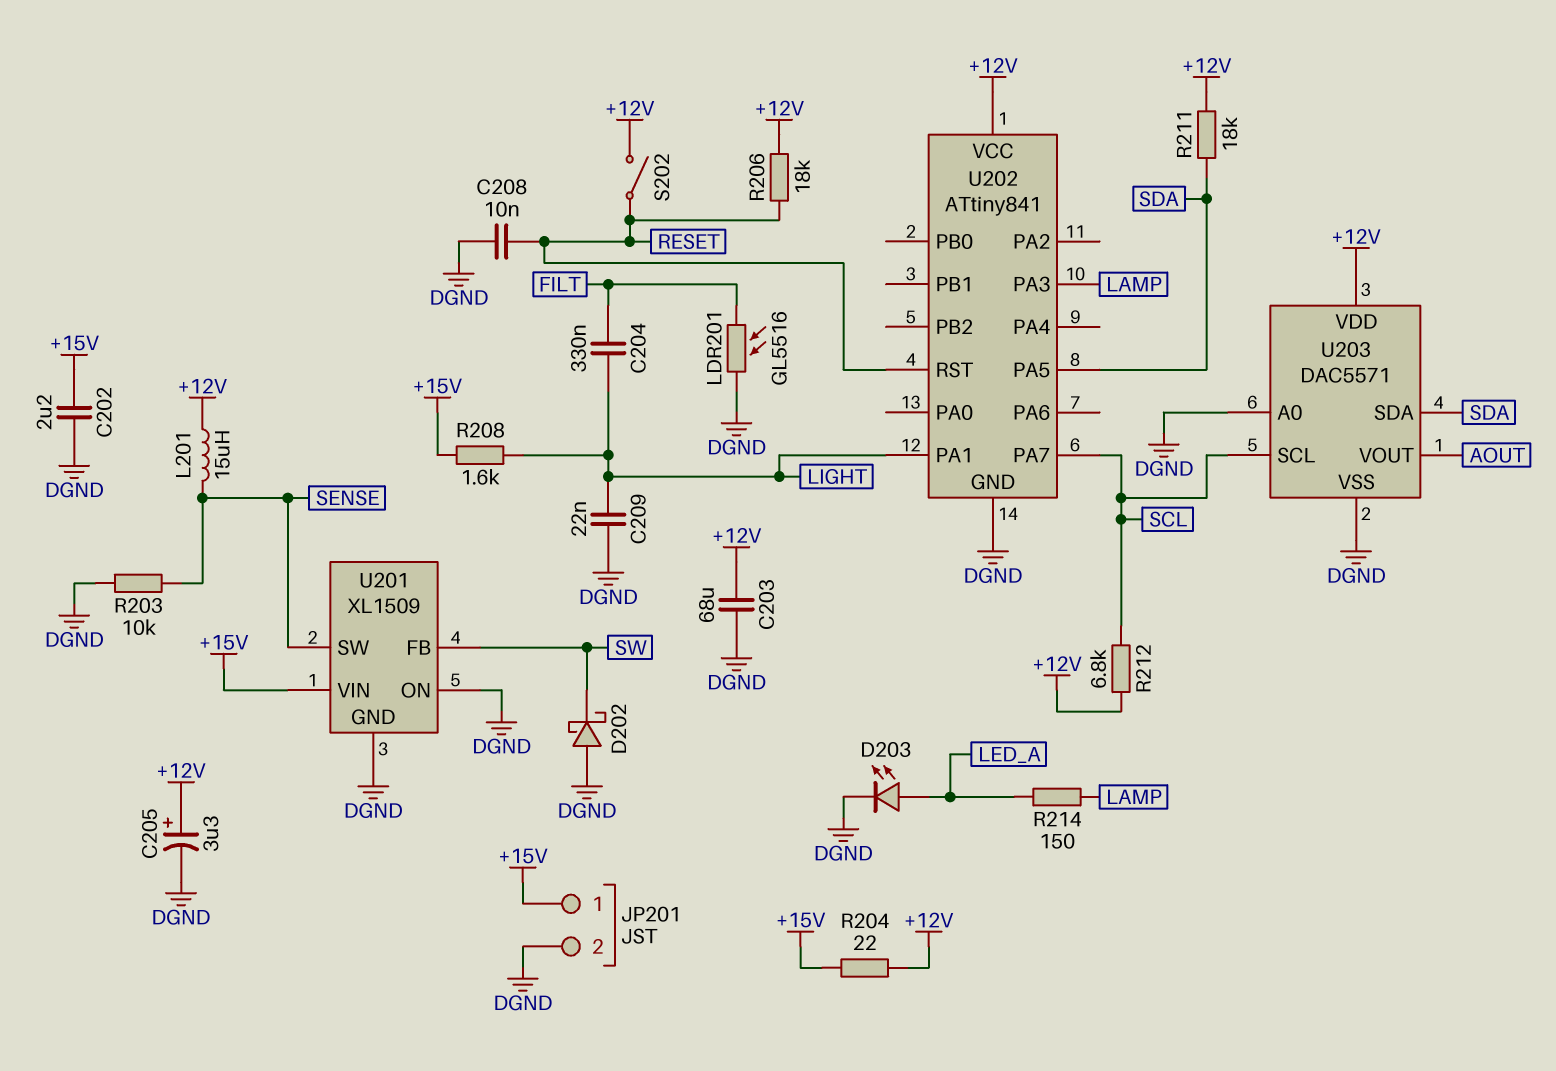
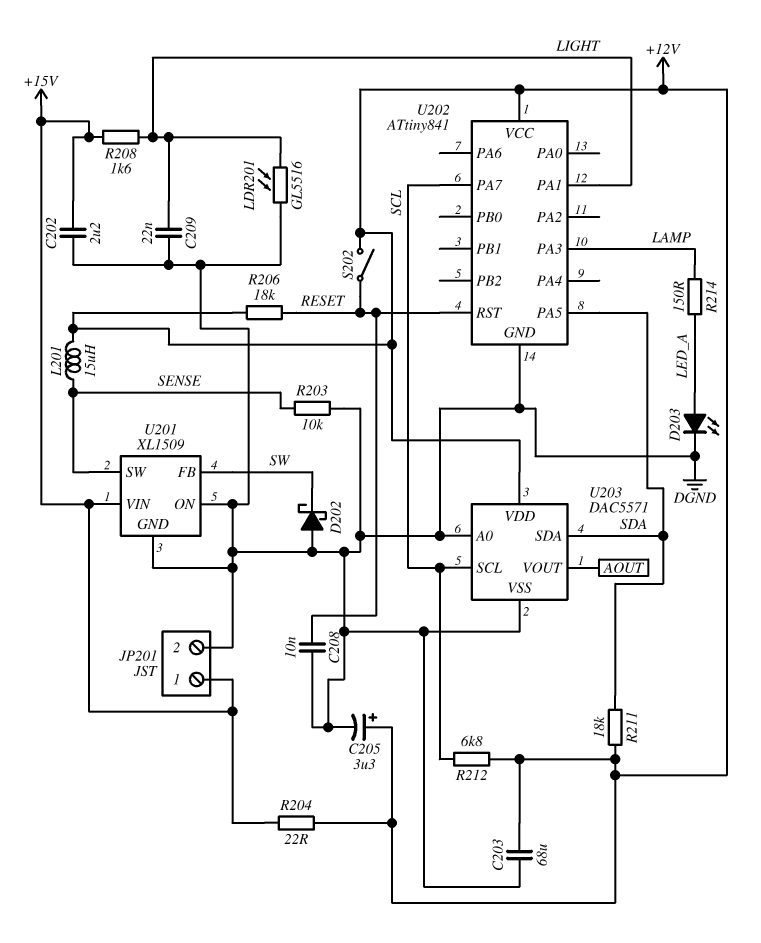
C204: 330nF (FILT, LIGHT) -> none
LDR201: GL5516 (DGND, FILT) -> GL5516 (DGND, LIGHT)

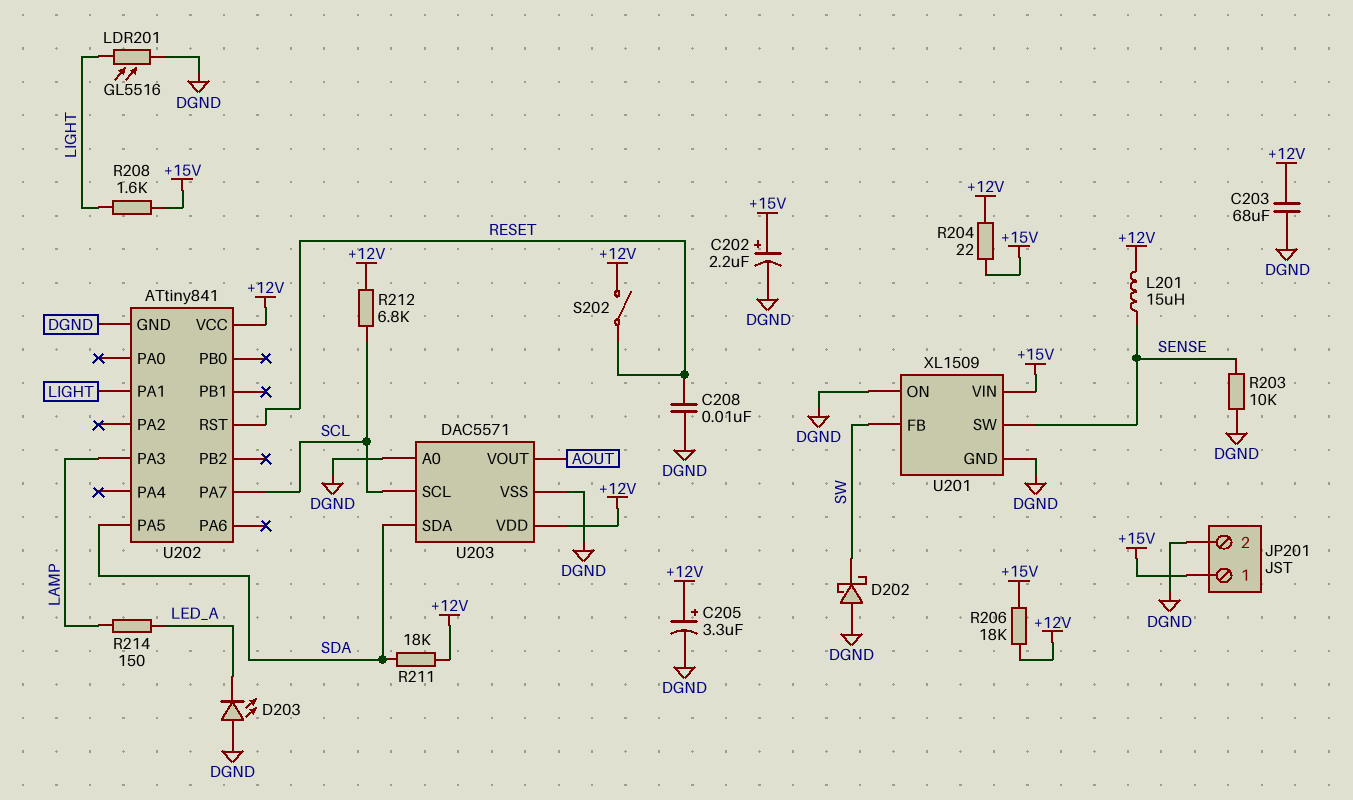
C202: 2.2uF (+15V, DGND) -> 2.2uF (plus +15V, minus DGND)
C209: 22nF (DGND, LIGHT) -> none
D203: LED (A LED_A, K DGND) -> LED (A DGND, K LED_A)
R206: 18k (+12V, RESET) -> 18k (+12V, +15V)

